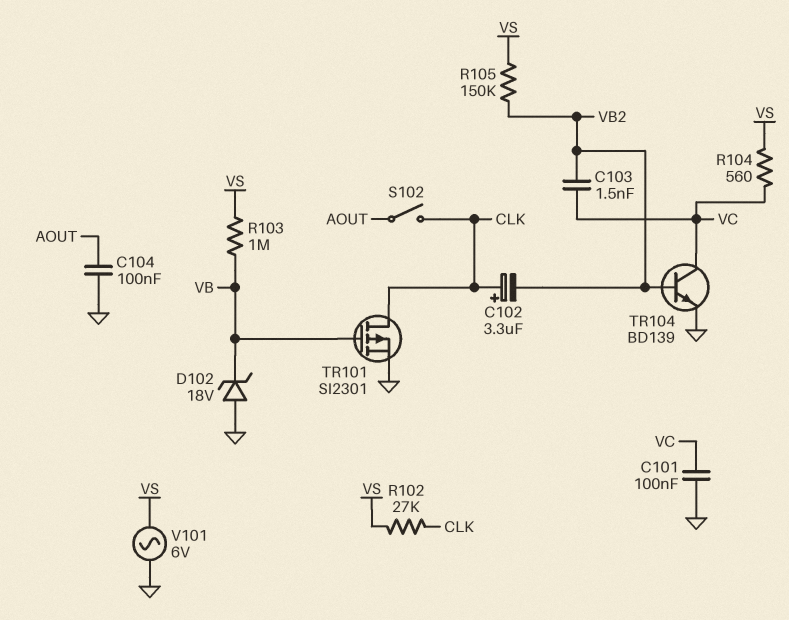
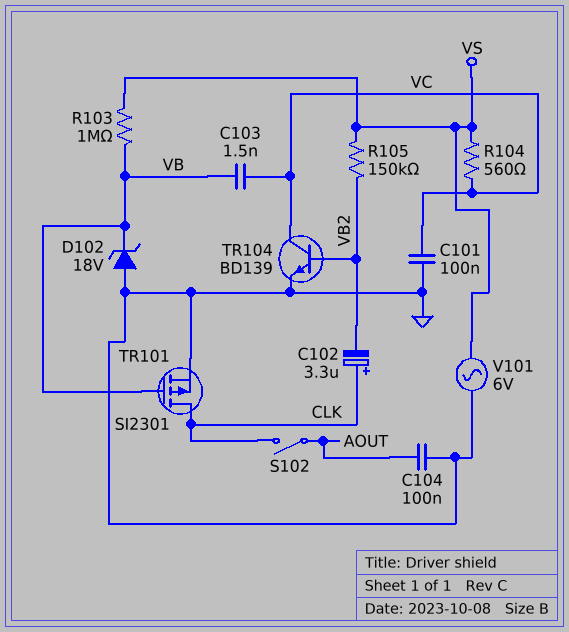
C103: 1.5nF (VB2, VC) -> 1.5nF (VB, VC)
R102: 27k (CLK, VS) -> none

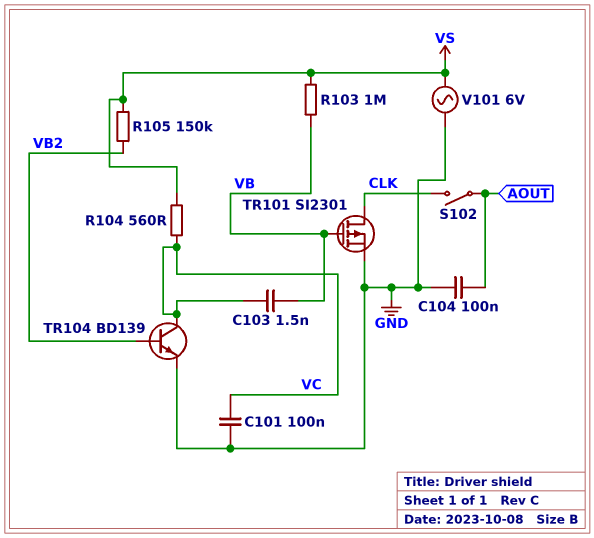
C102: 3.3uF (plus CLK, minus VB2) -> none
D102: zener 18V (A GND, K VB) -> none

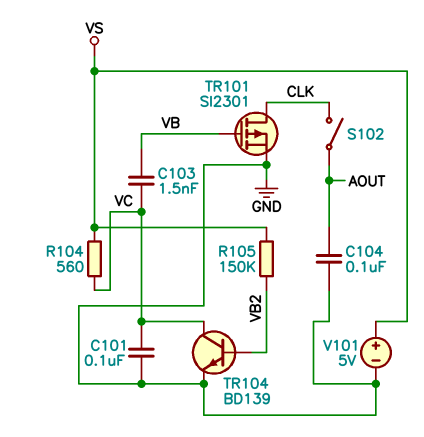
R103: 1M (VB, VS) -> none
V101: AC 6V (GND, VS) -> 5V (plus VS, minus GND)

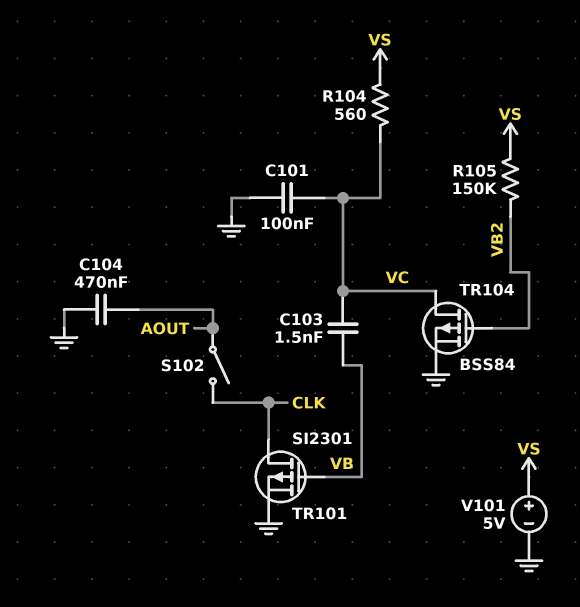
C104: 100nF (AOUT, GND) -> 470nF (AOUT, GND)
TR104: NPN BD139 (B VB2, C VC, E GND) -> PMOS BSS84 (G VB2, D VC, S GND)

